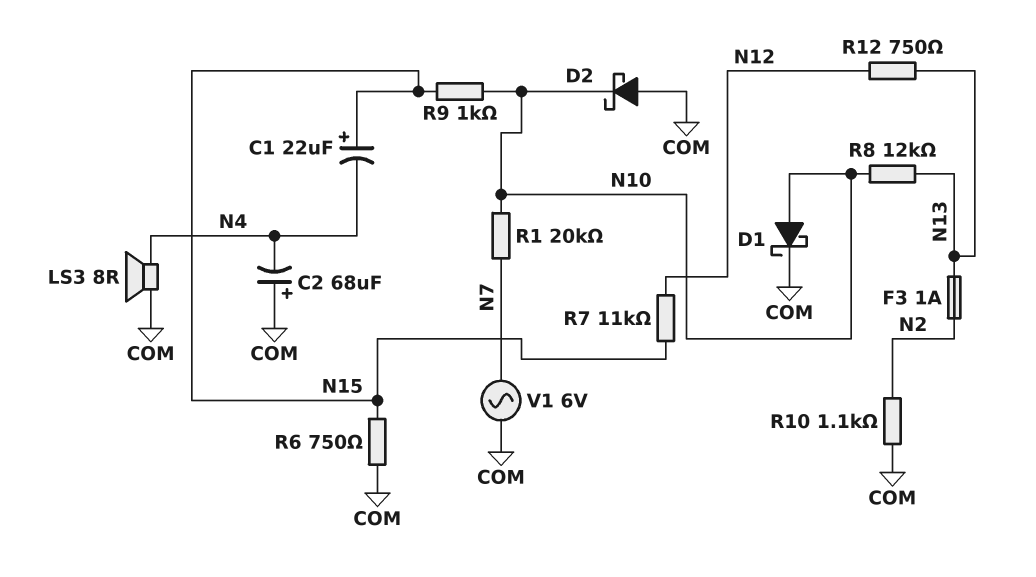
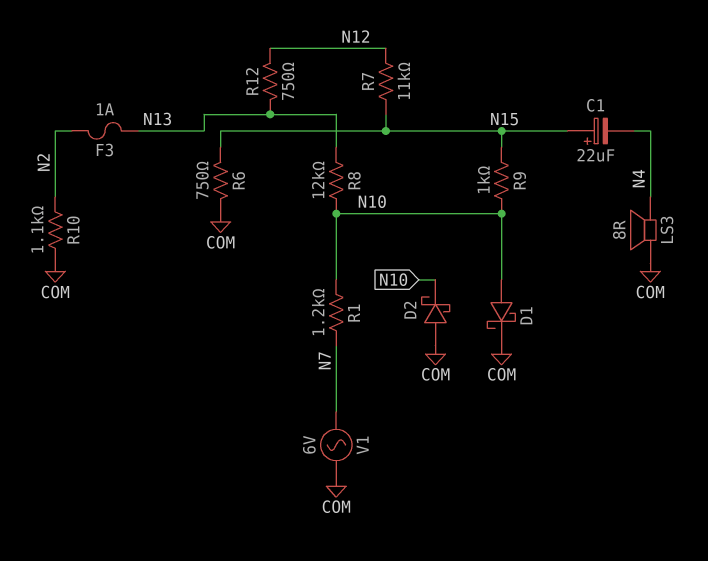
C2: 68uF (plus COM, minus N4) -> none
R1: 20k (N7, N10) -> 1.2k (N7, N10)

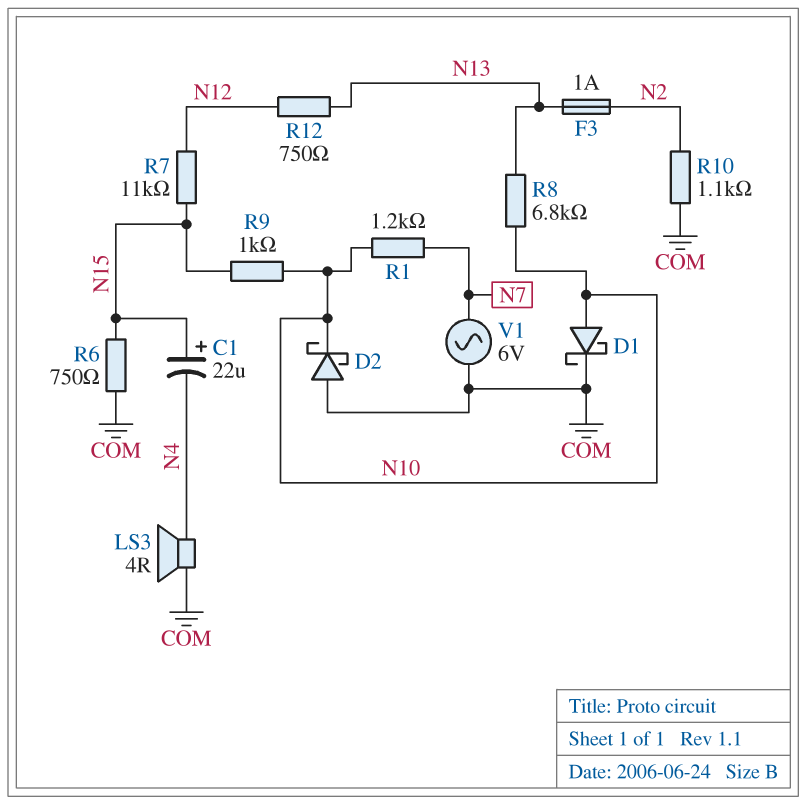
LS3: speaker 8R (COM, N4) -> speaker 4R (COM, N4)
R8: 12k (N10, N13) -> 6.8k (N10, N13)

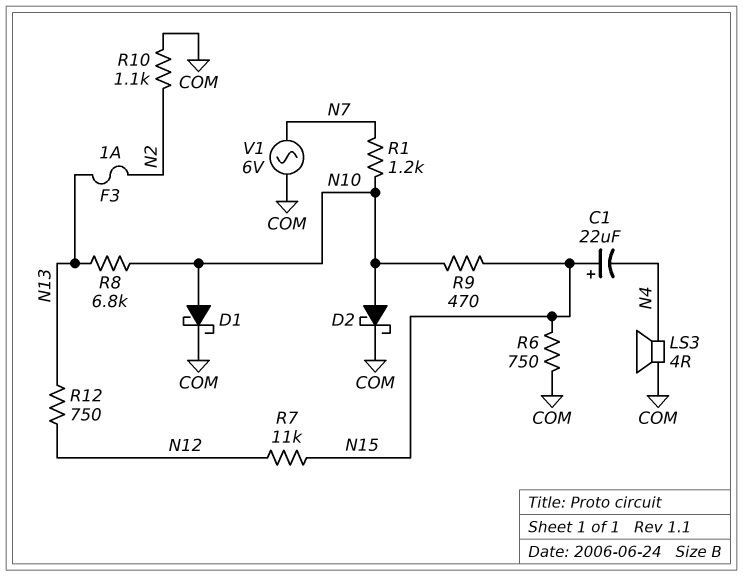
D2: schottky (A COM, K N10) -> schottky (A N10, K COM)
R9: 1k (N10, N15) -> 470 (N10, N15)

